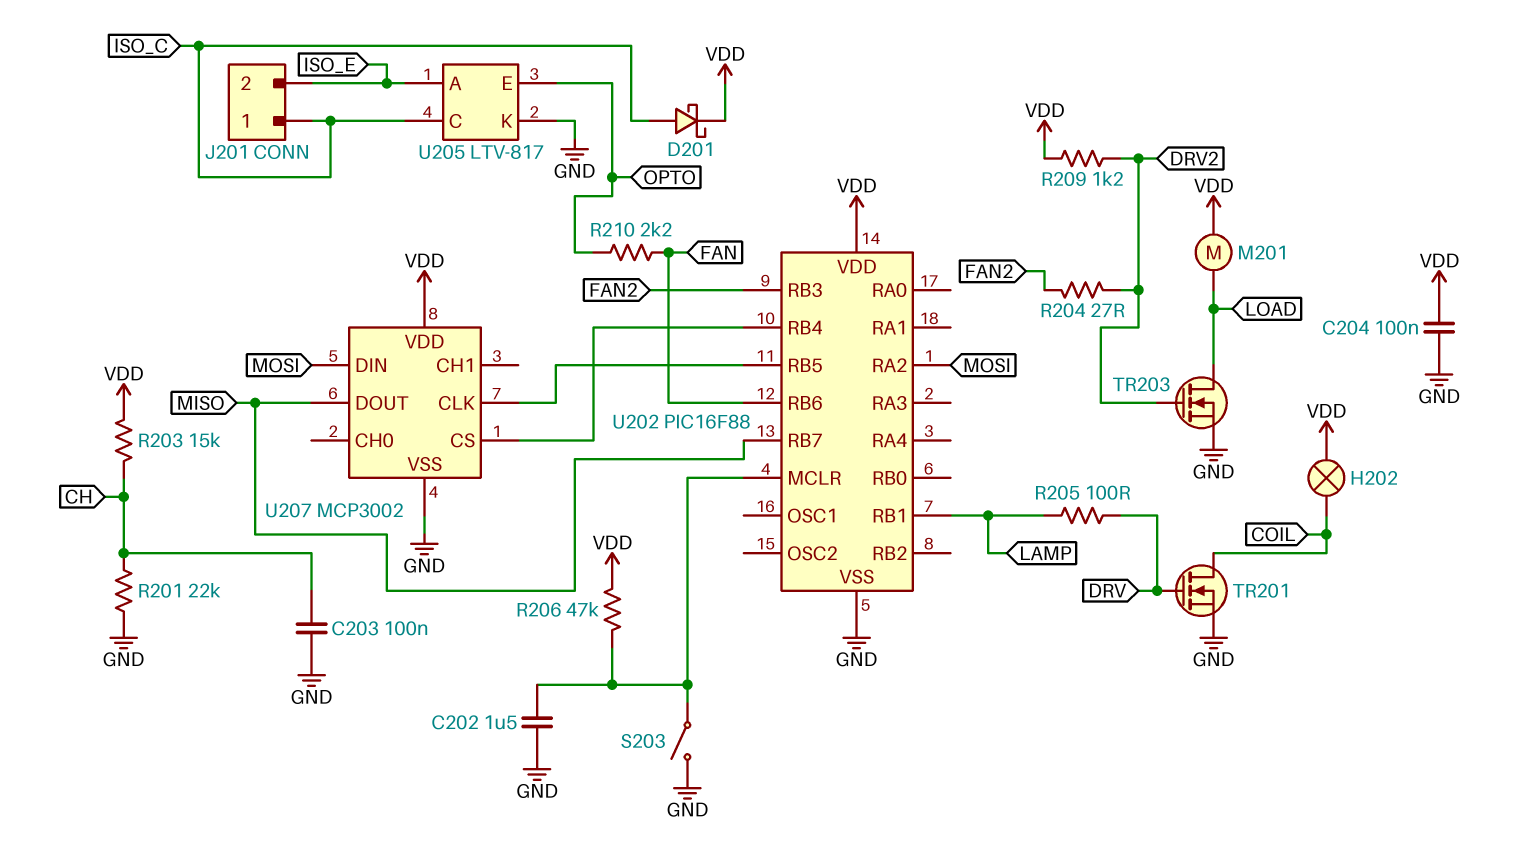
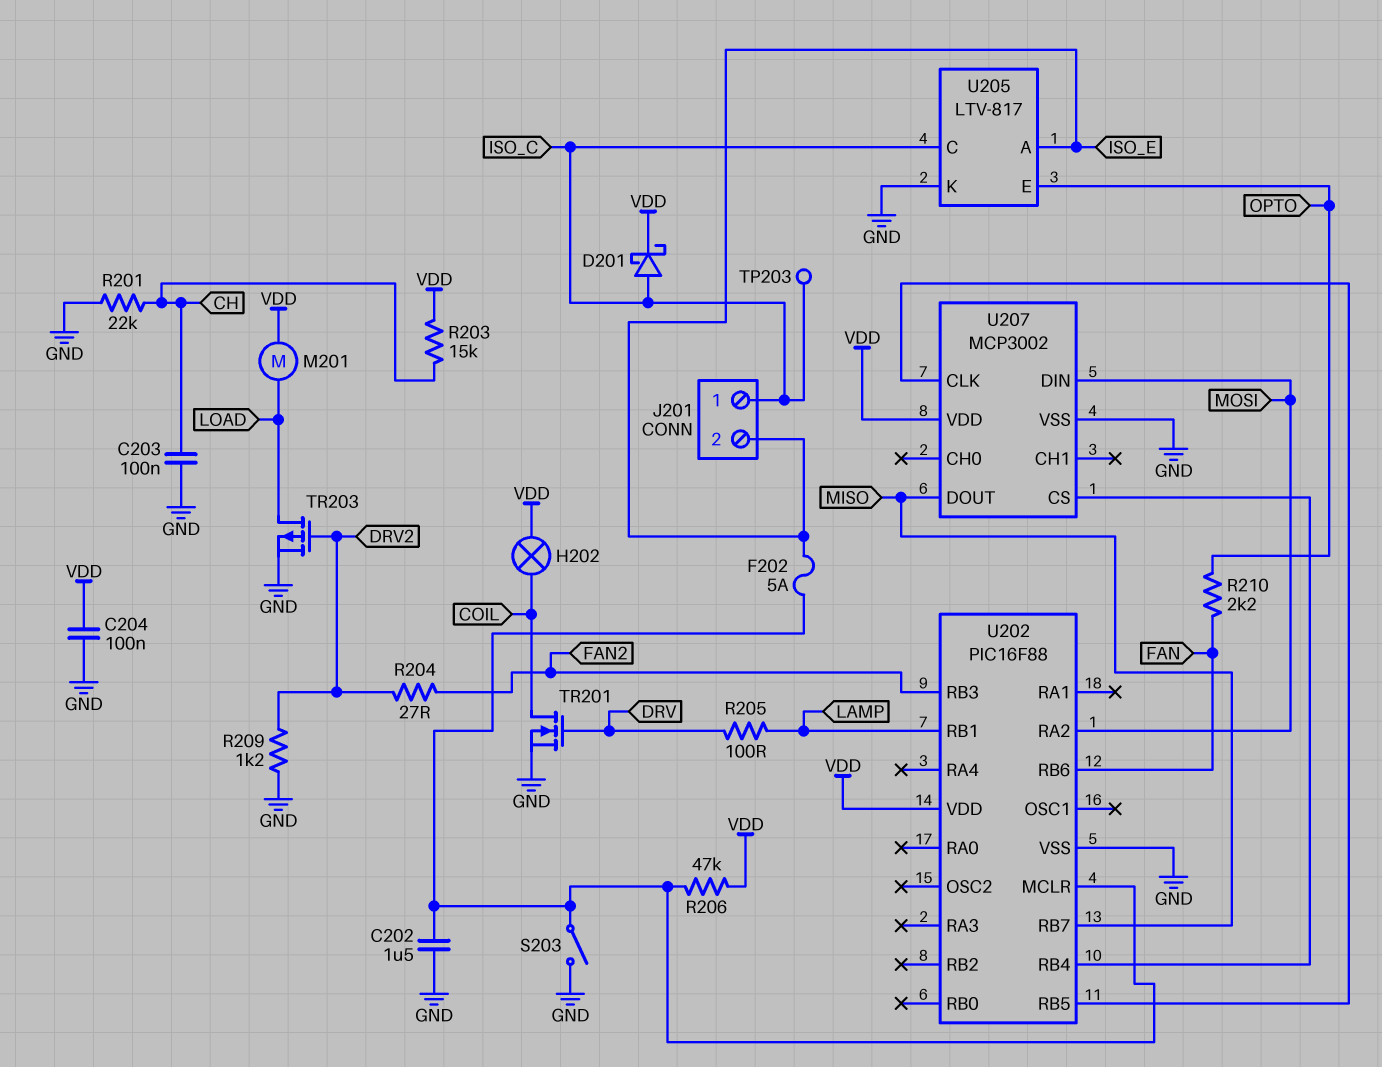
F202: none -> 5A (ISO_E, U202/MCLR)
R209: 1.2k (DRV2, VDD) -> 1.2k (DRV2, GND)
TP203: none -> test point (ISO_C)
TR203: NMOS (G DRV2, D LOAD, S GND) -> PMOS (G DRV2, D LOAD, S GND)

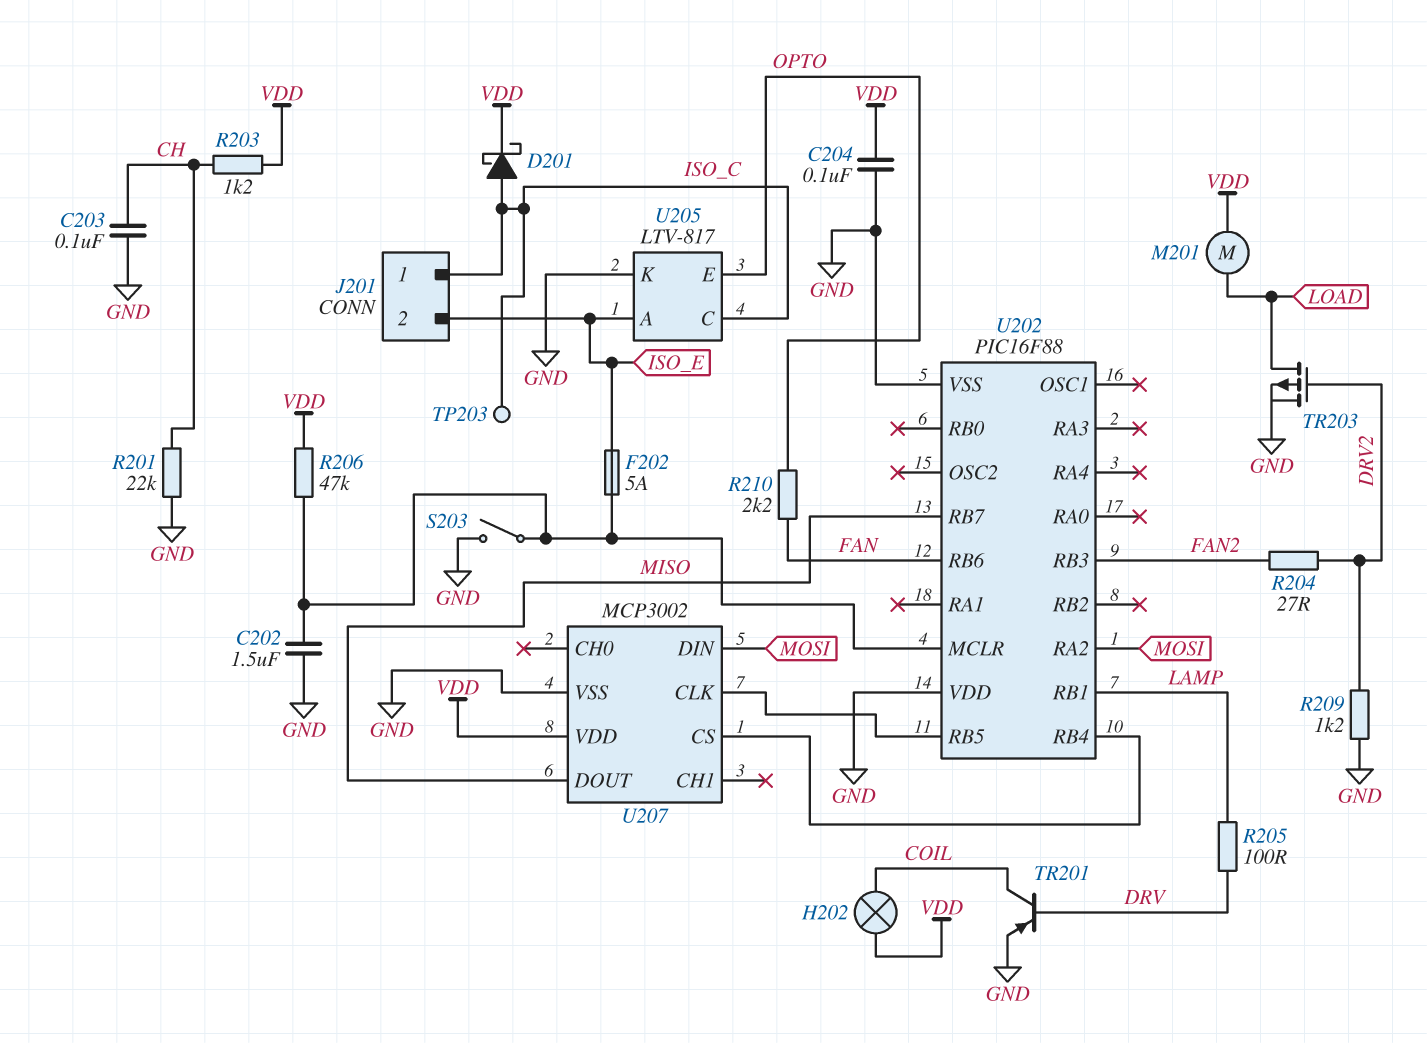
R203: 15k (CH, VDD) -> 1.2k (CH, VDD)
TR201: NMOS (G DRV, D COIL, S GND) -> PNP (B DRV, C COIL, E GND)
U202 pin VDD: VDD -> GND

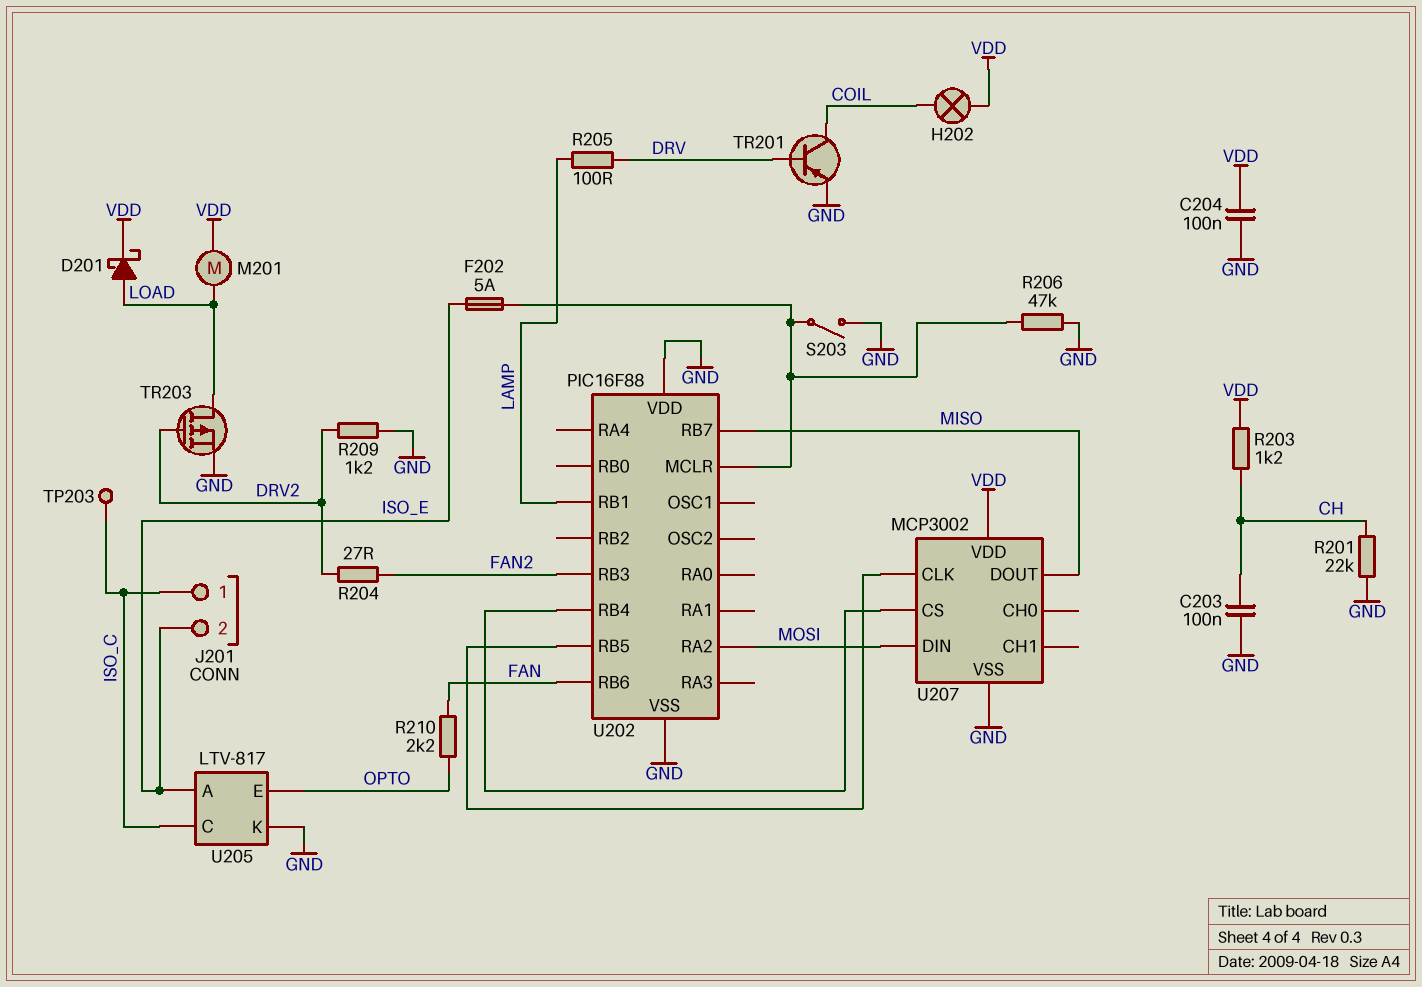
C202: 1.5uF (GND, U202/MCLR) -> none
D201: schottky (A ISO_C, K VDD) -> schottky (A LOAD, K VDD)
R206: 47k (U202/MCLR, VDD) -> 47k (GND, U202/MCLR)

